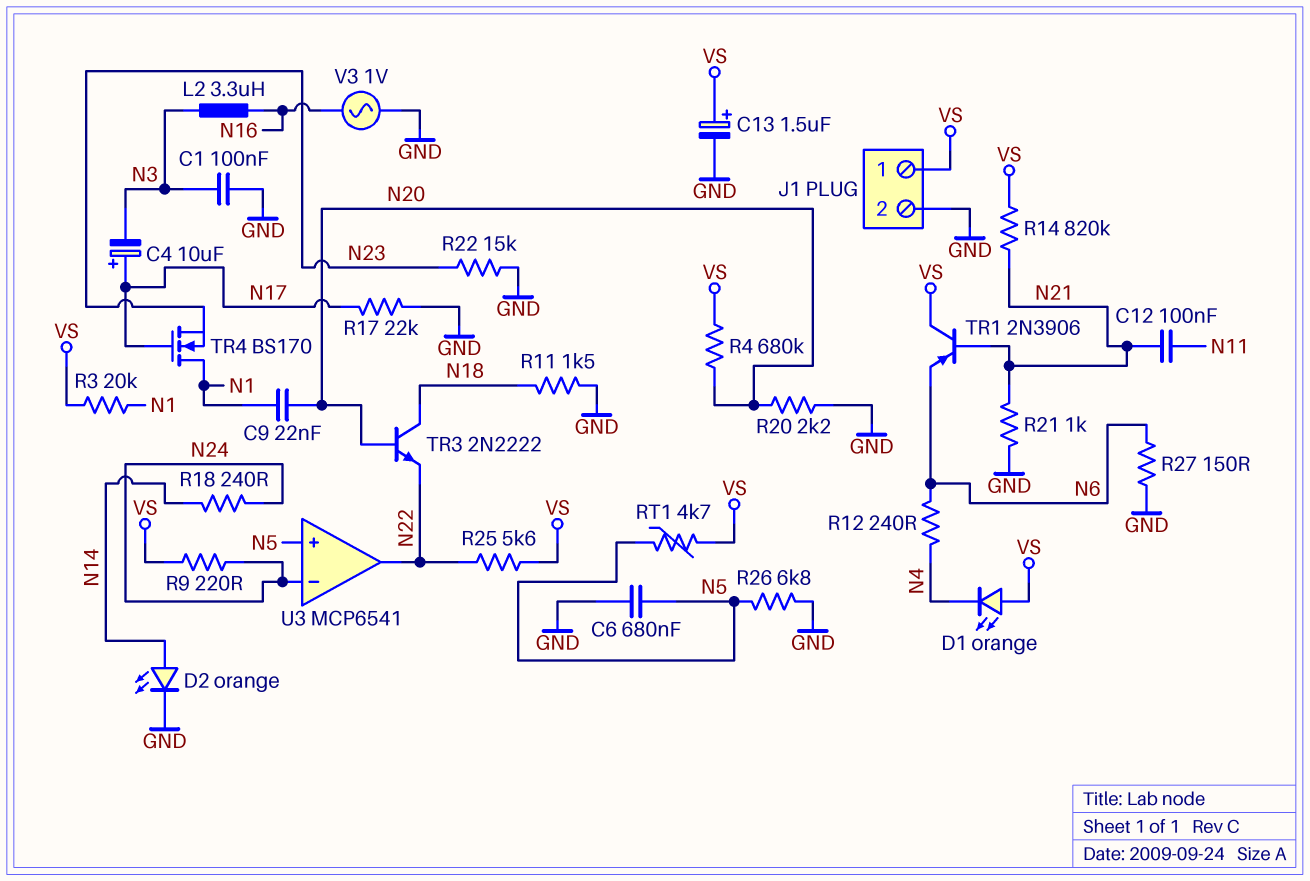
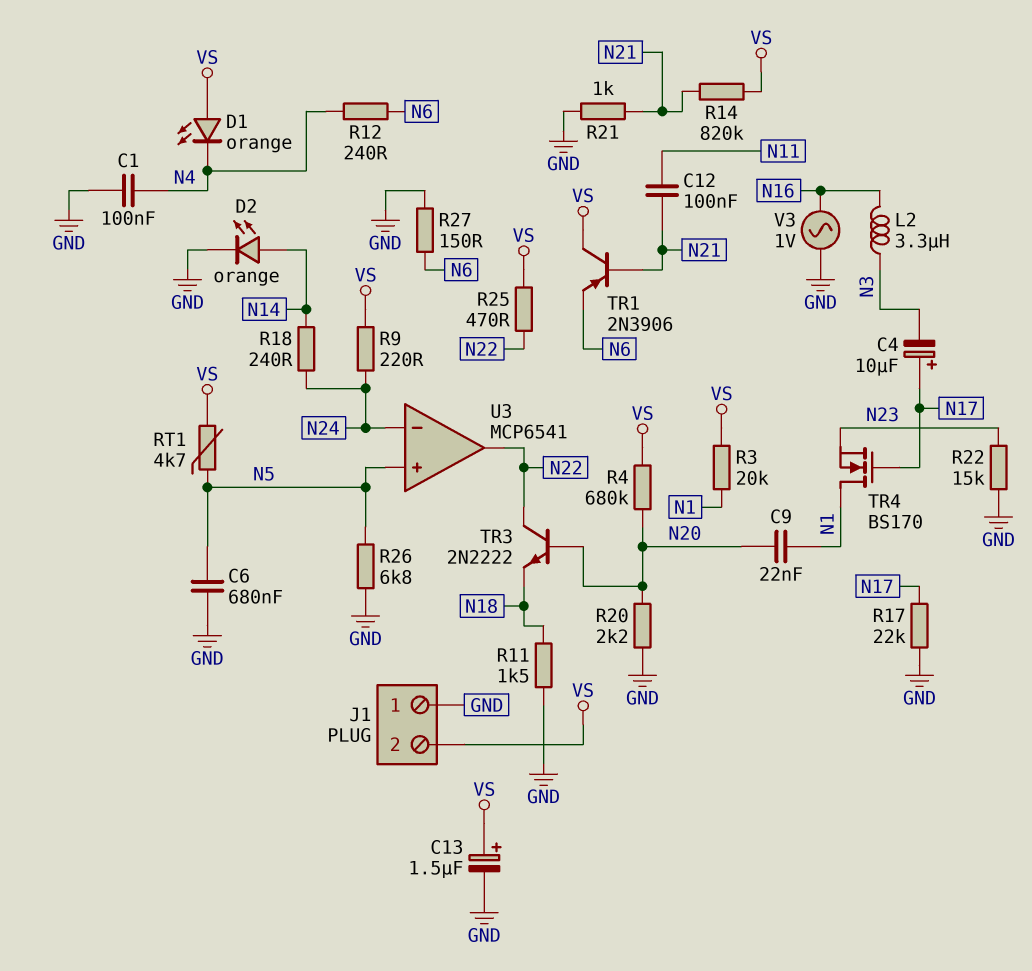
C1: 100nF (GND, N3) -> 100nF (GND, N4)
J1 pin 1: VS -> GND
J1 pin 2: GND -> VS
R25: 5.6k (N22, VS) -> 470 (N22, VS)
TR3: NPN 2N2222 (B N20, C N18, E N22) -> NPN 2N2222 (B N20, C N22, E N18)

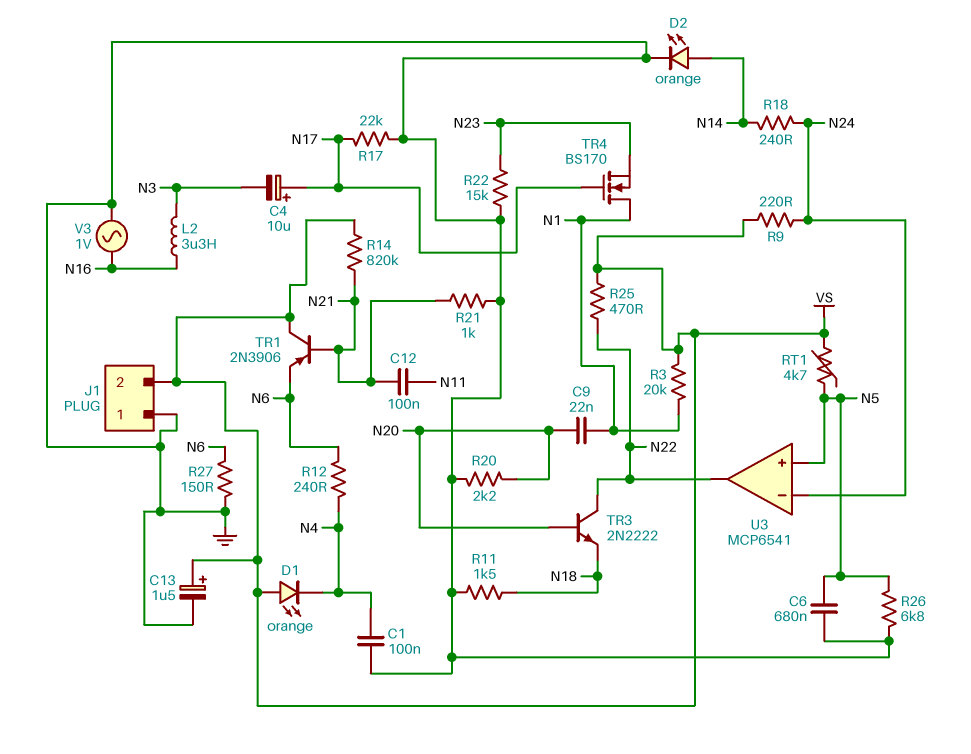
R4: 680k (N20, VS) -> none

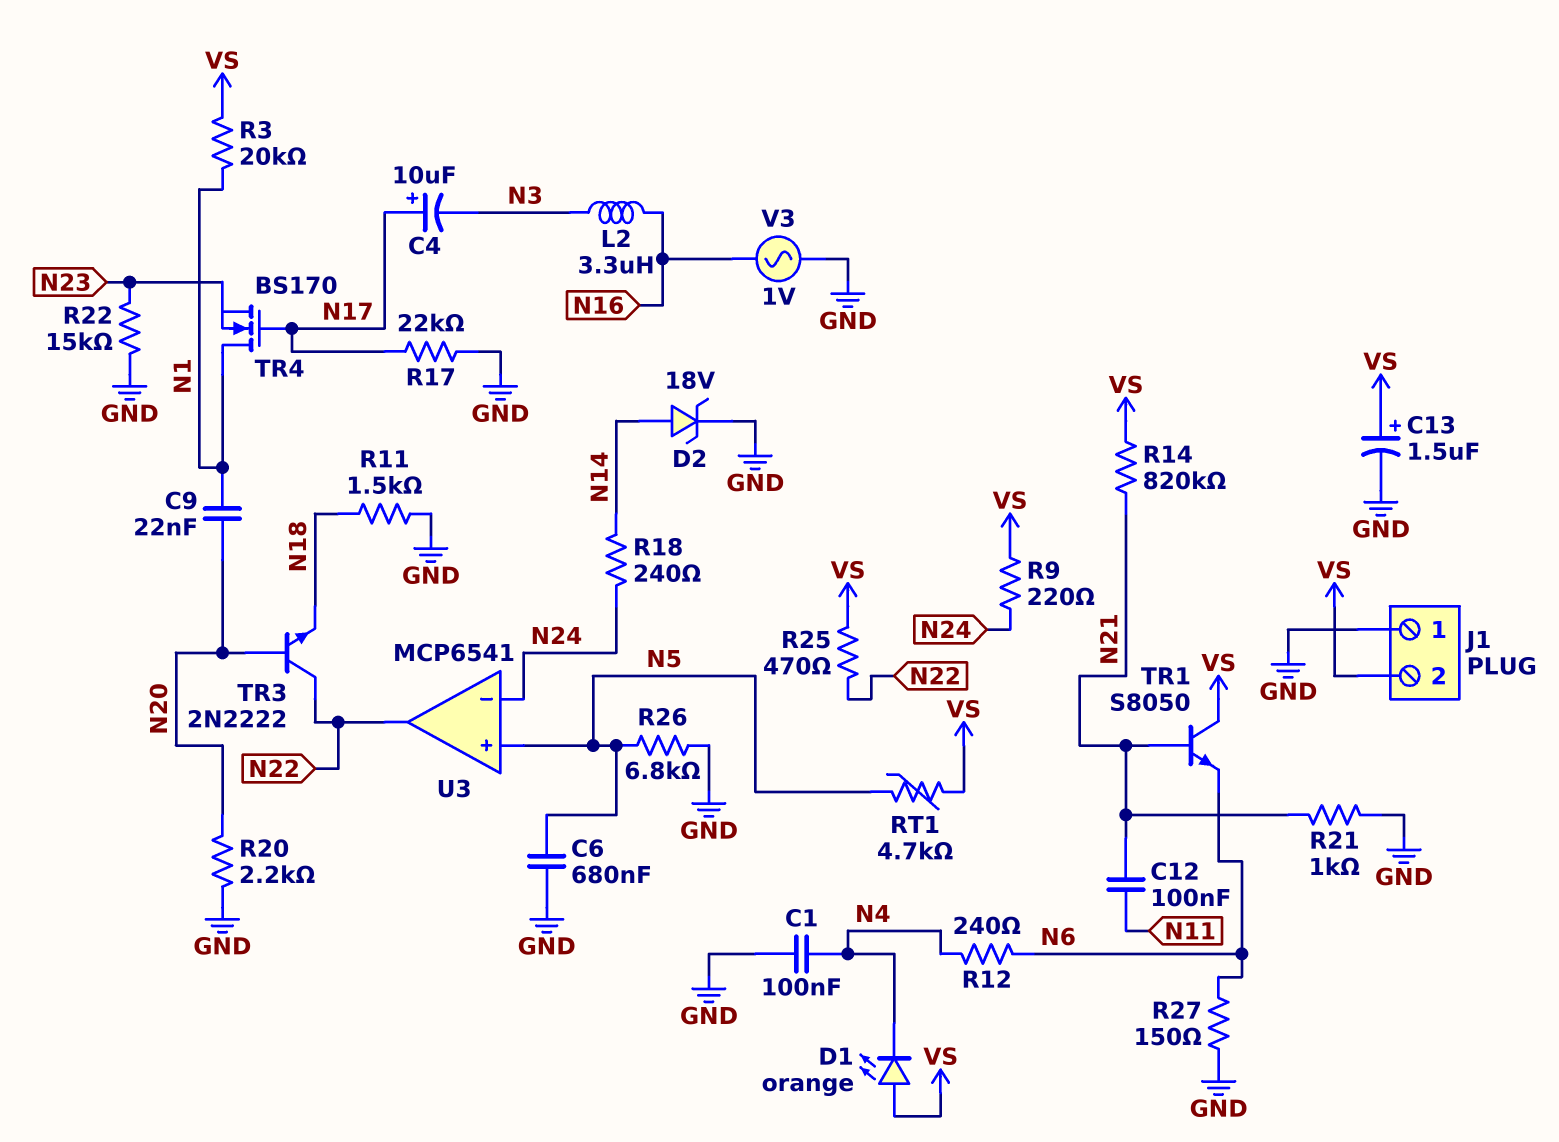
D2: LED orange (A N14, K GND) -> zener 18V (A N14, K GND)
TR1: PNP 2N3906 (B N21, C VS, E N6) -> NPN S8050 (B N21, C VS, E N6)

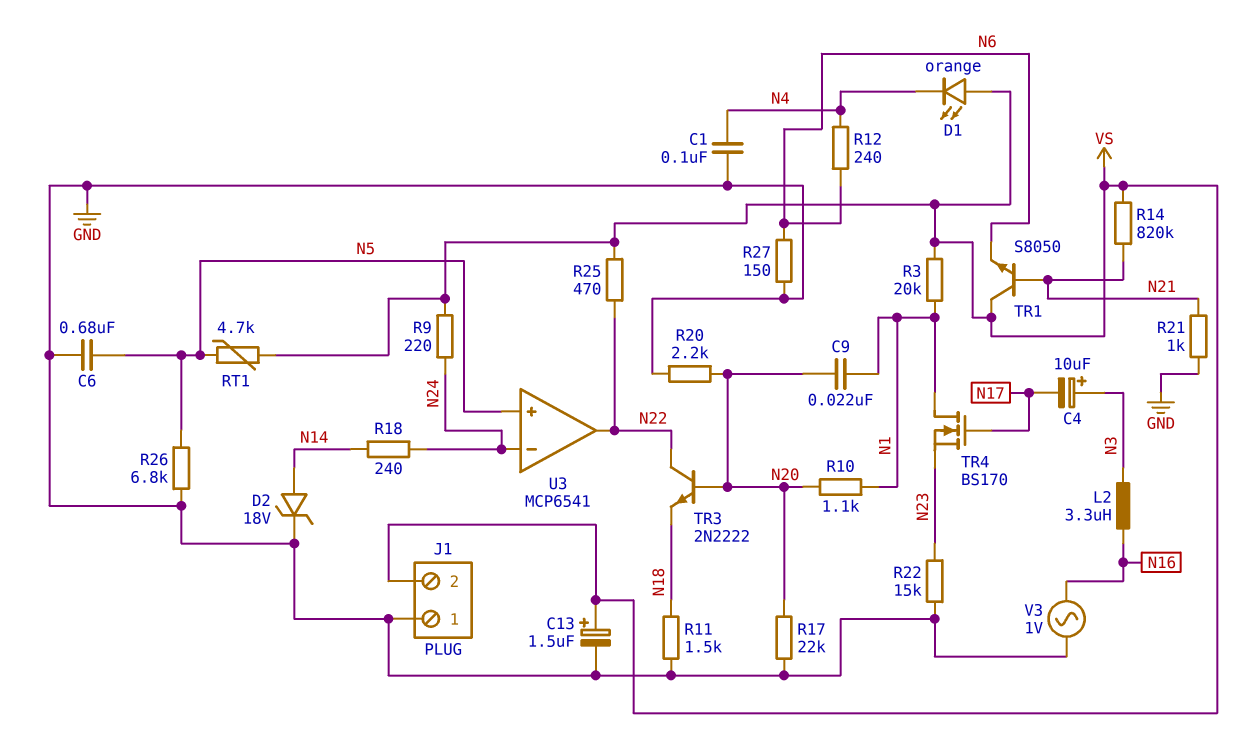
C4: 10uF (plus N17, minus N3) -> 10uF (plus N3, minus N17)
C12: 100nF (N11, N21) -> none
R10: none -> 1.1k (N1, N20)
R17: 22k (GND, N17) -> 22k (GND, N20)

